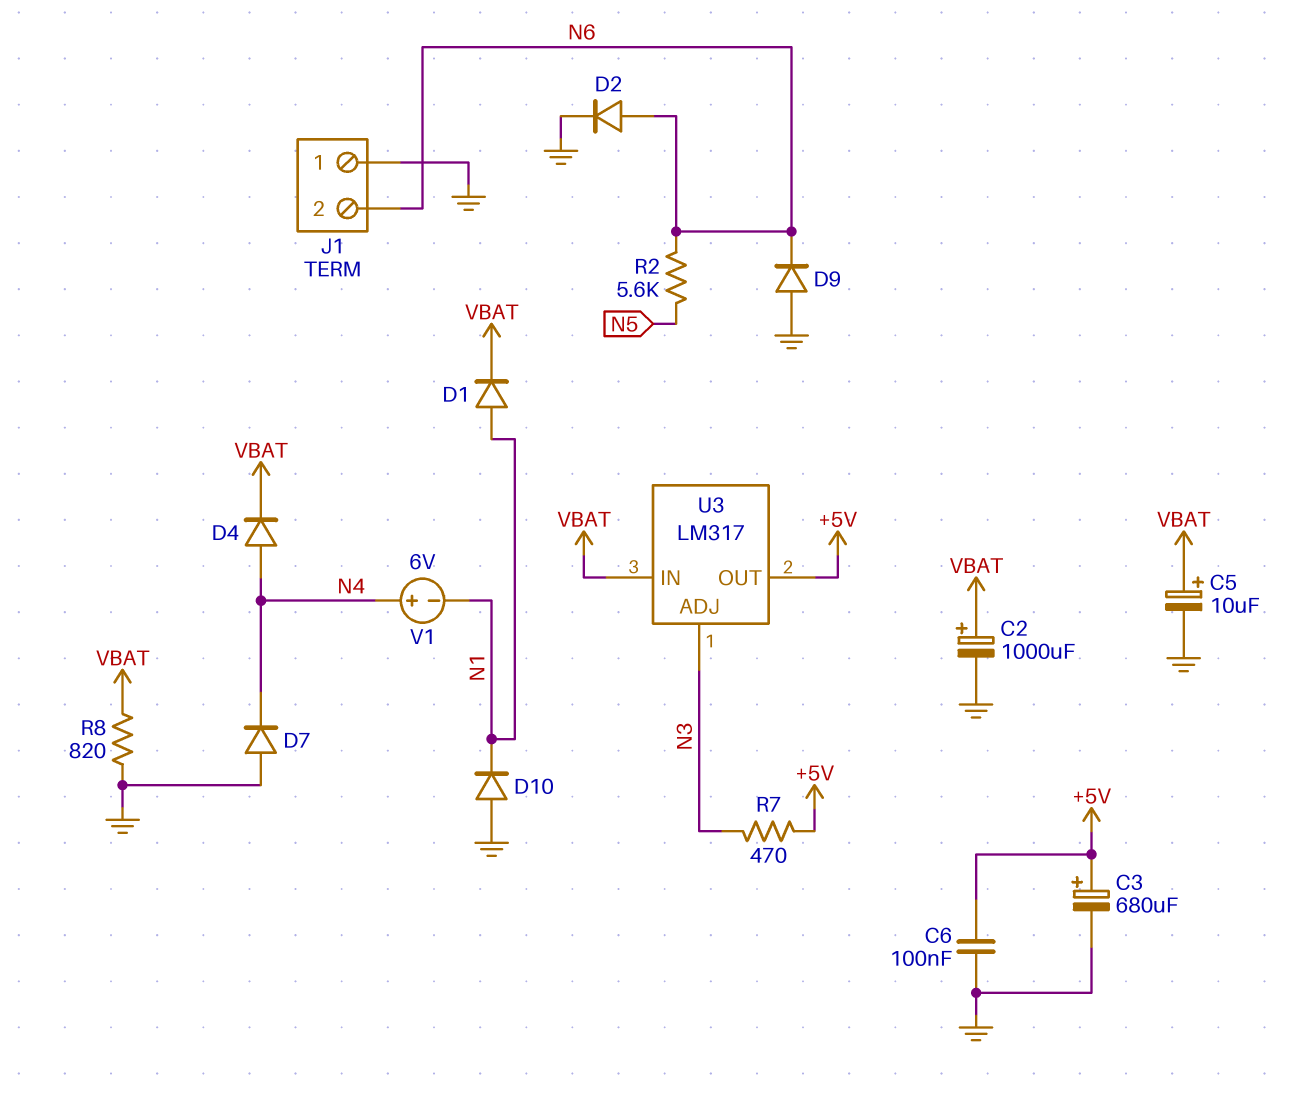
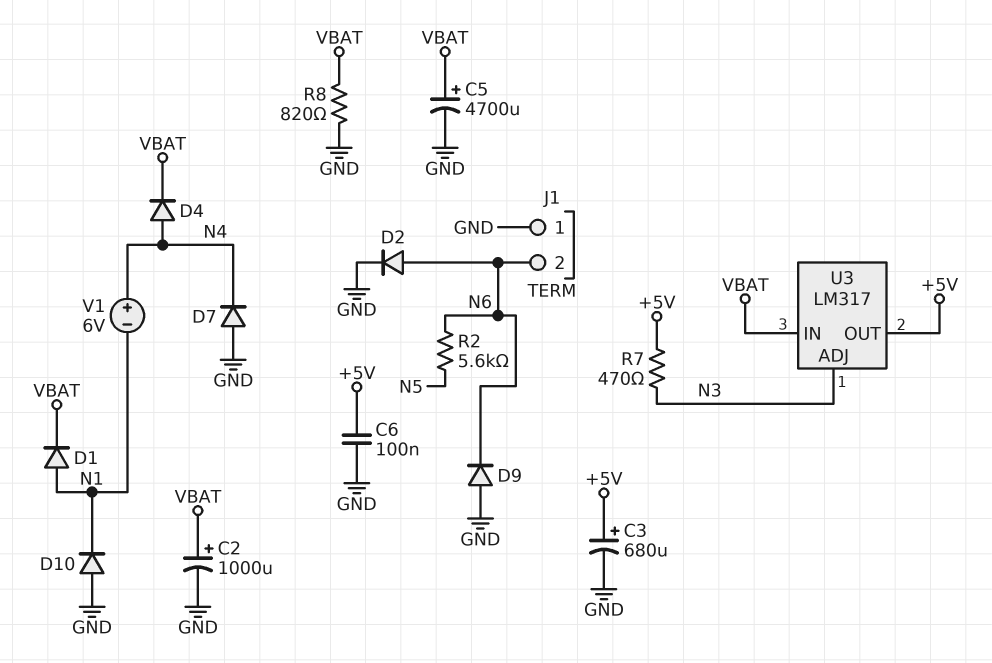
C5: 10uF (plus VBAT, minus GND) -> 4700uF (plus VBAT, minus GND)

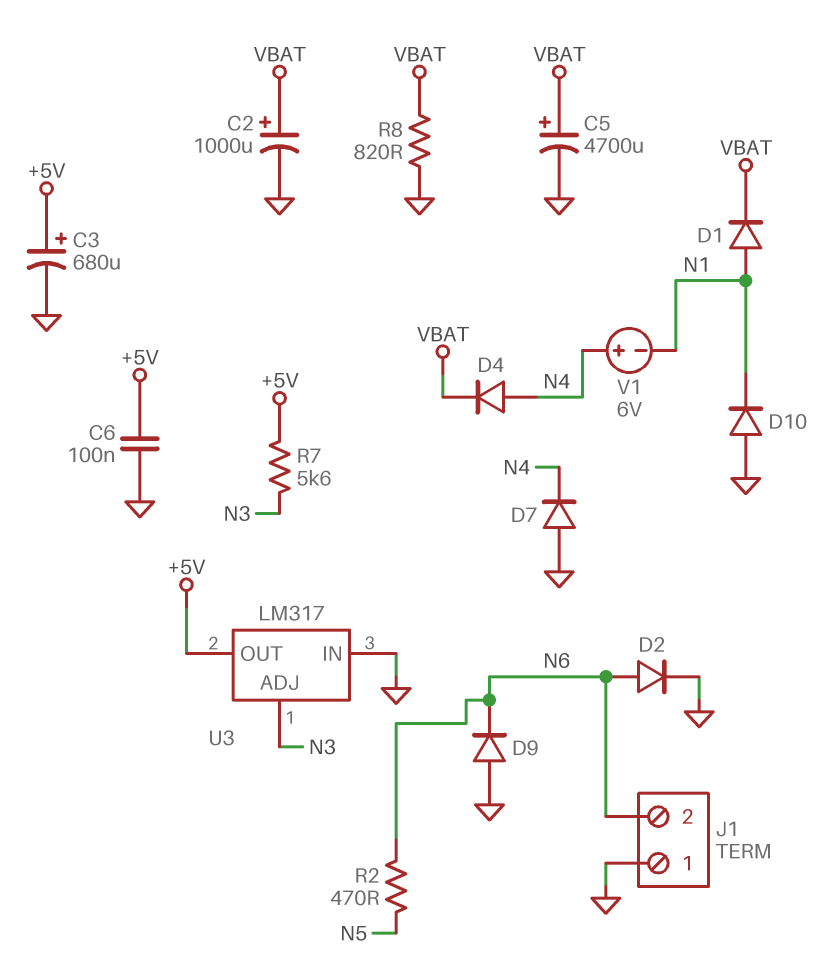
R2: 5.6k (N5, N6) -> 470 (N5, N6)
R7: 470 (+5V, N3) -> 5.6k (+5V, N3)
U3 pin IN: VBAT -> GND

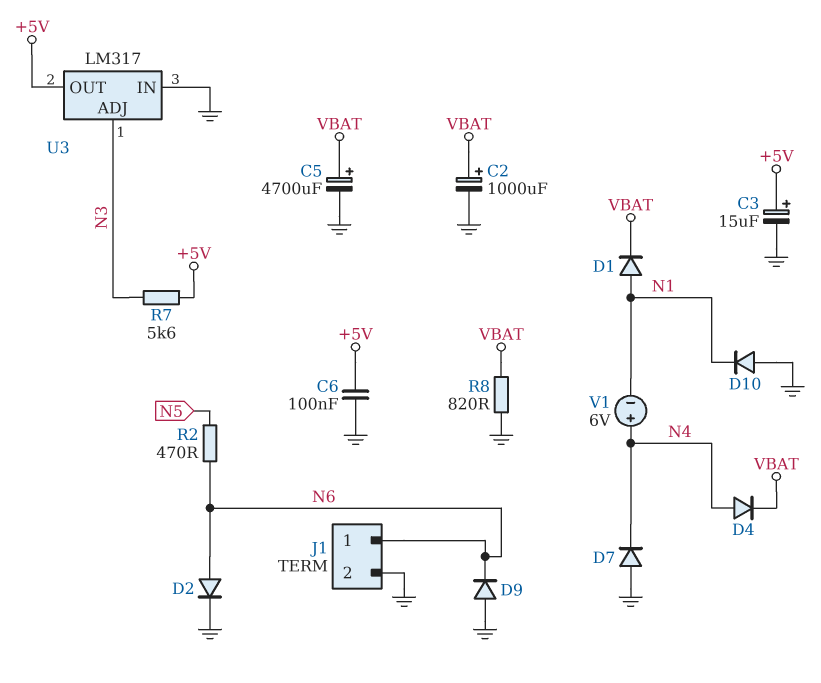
C3: 680uF (plus +5V, minus GND) -> 15uF (plus +5V, minus GND)
J1 pin 1: GND -> N6
J1 pin 2: N6 -> GND

